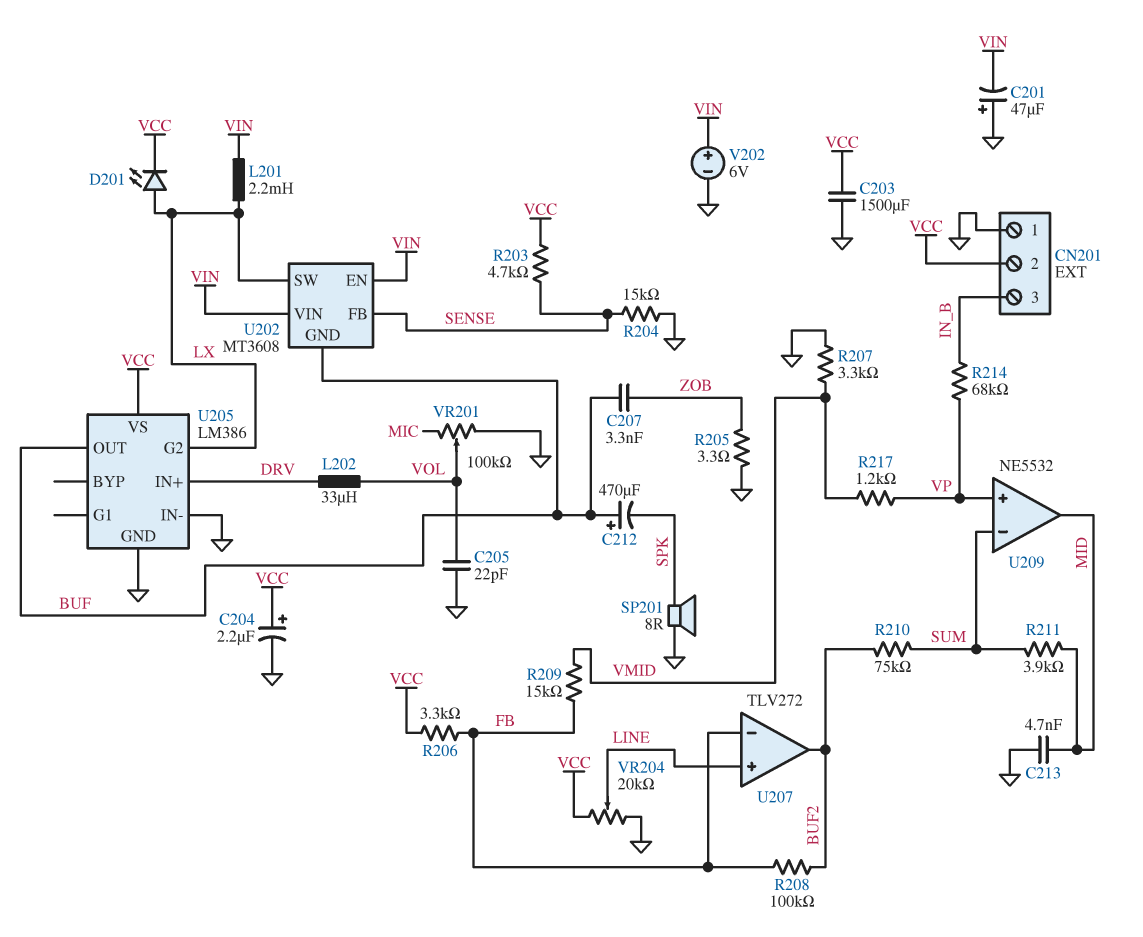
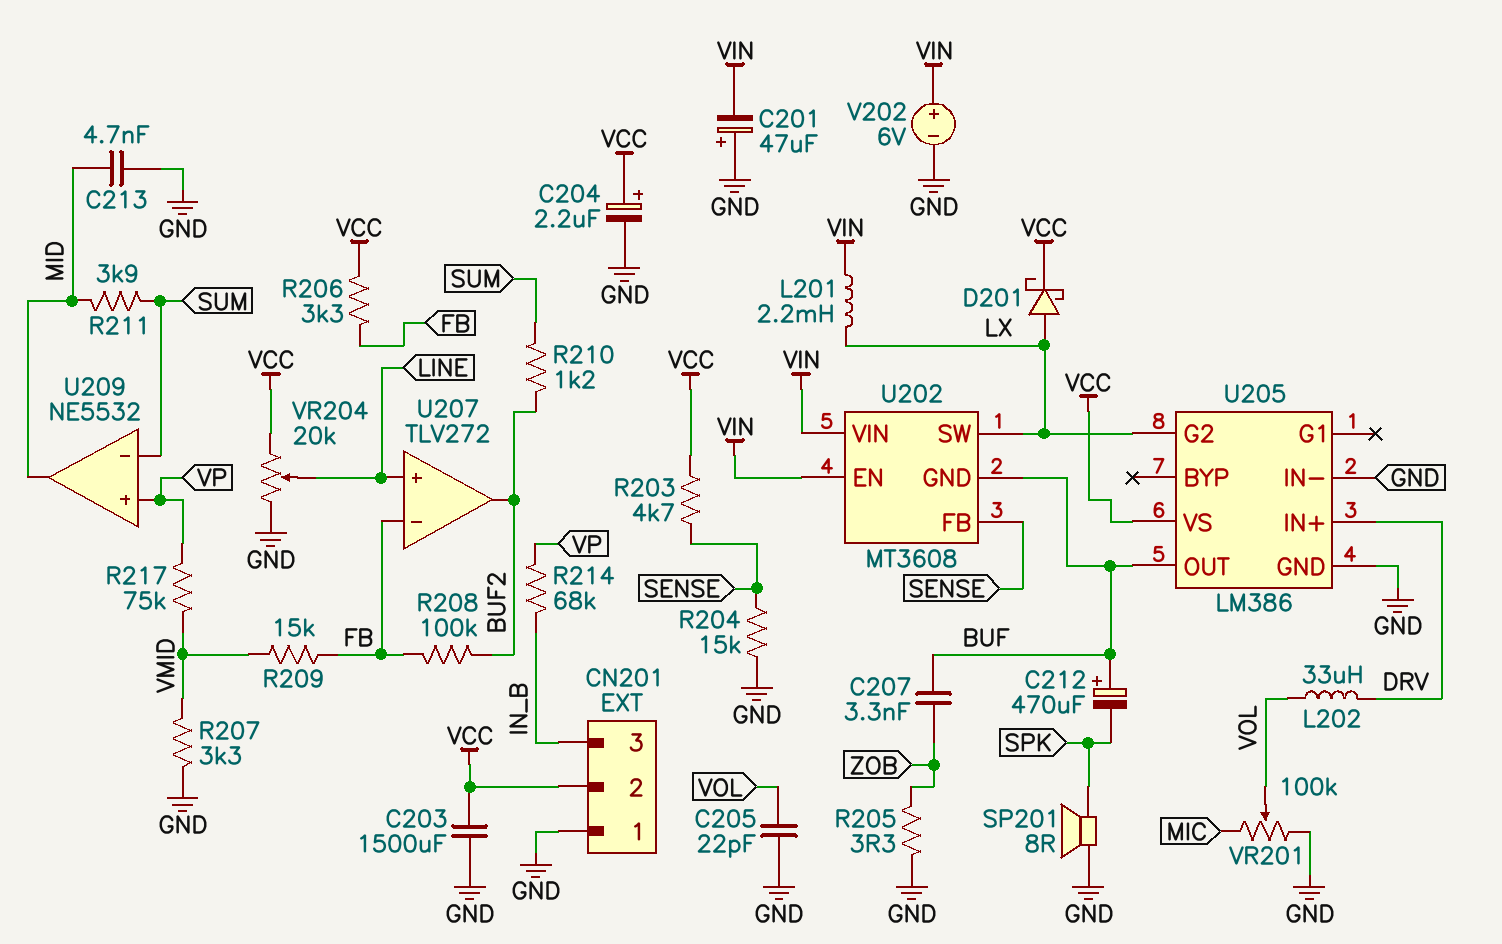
D201: LED (A LX, K VCC) -> schottky (A LX, K VCC)
R210: 75k (BUF2, SUM) -> 1.2k (BUF2, SUM)
R217: 1.2k (VMID, VP) -> 75k (VMID, VP)

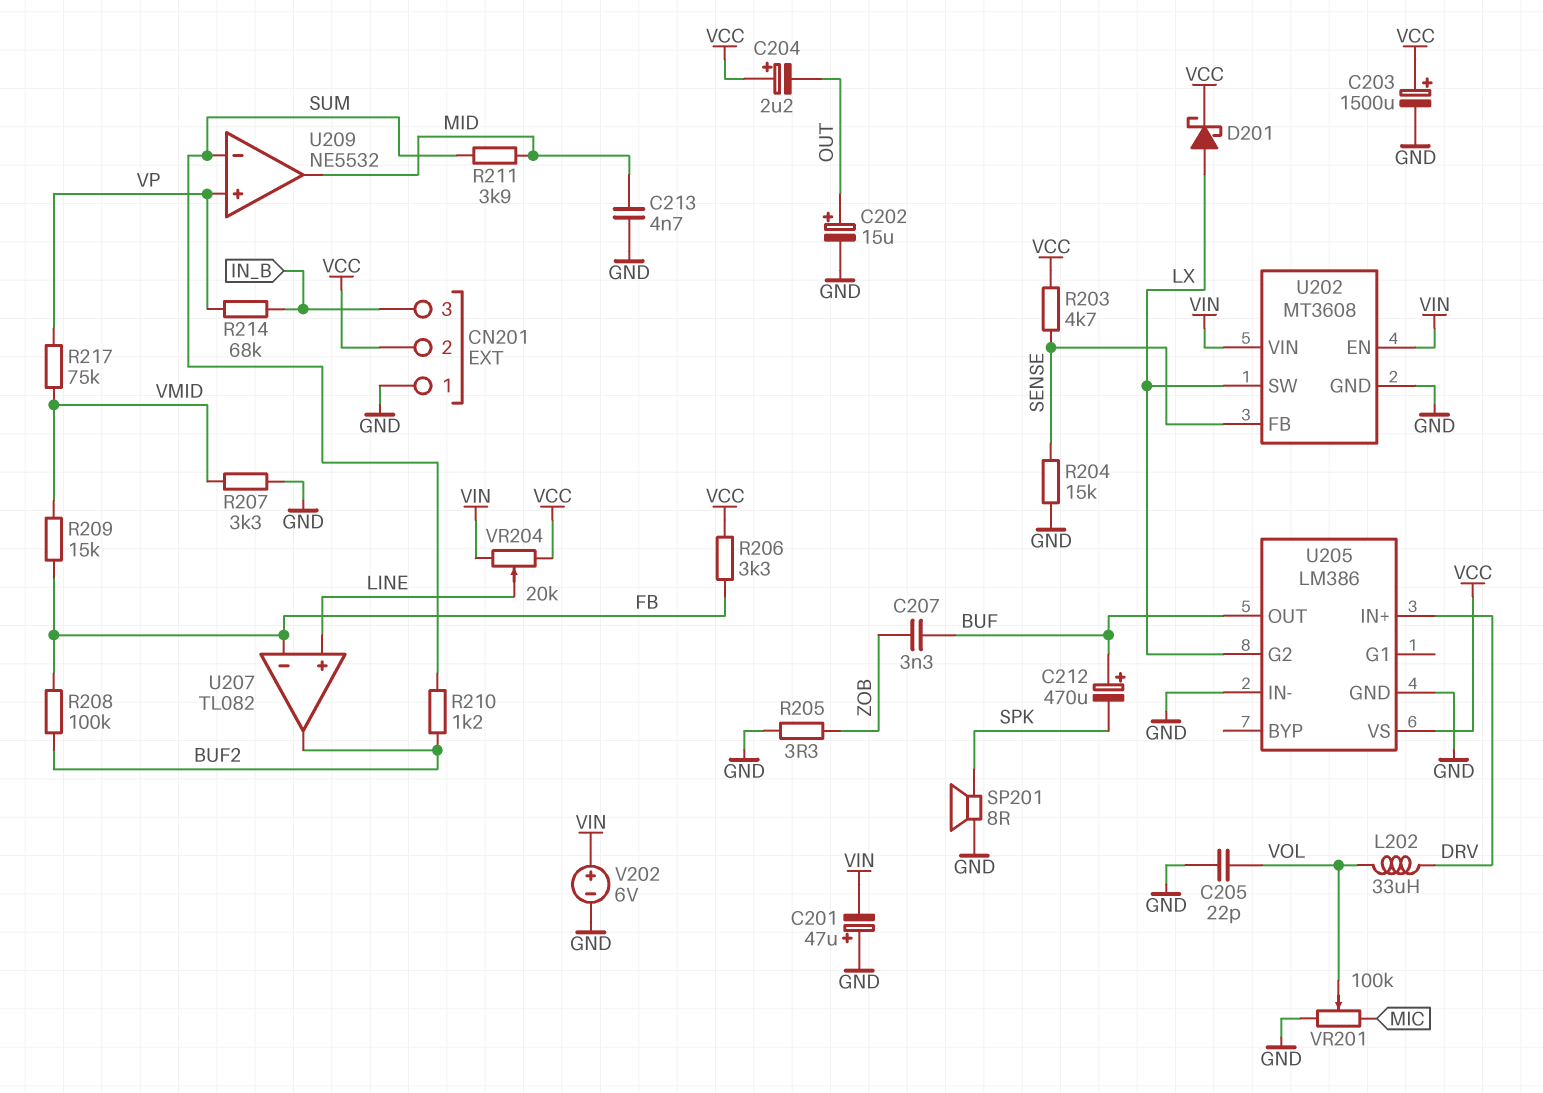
C202: none -> 15uF (plus OUT, minus GND)
C203: 1500uF (GND, VCC) -> 1500uF (plus VCC, minus GND)
C204: 2.2uF (plus VCC, minus GND) -> 2.2uF (plus VCC, minus OUT)
L201: 2.2mH (LX, VIN) -> none
U202 pin GND: BUF -> GND
U207: TLV272 -> TL082
VR204: 20k (GND, VCC, wiper LINE) -> 20k (VCC, VIN, wiper LINE)

